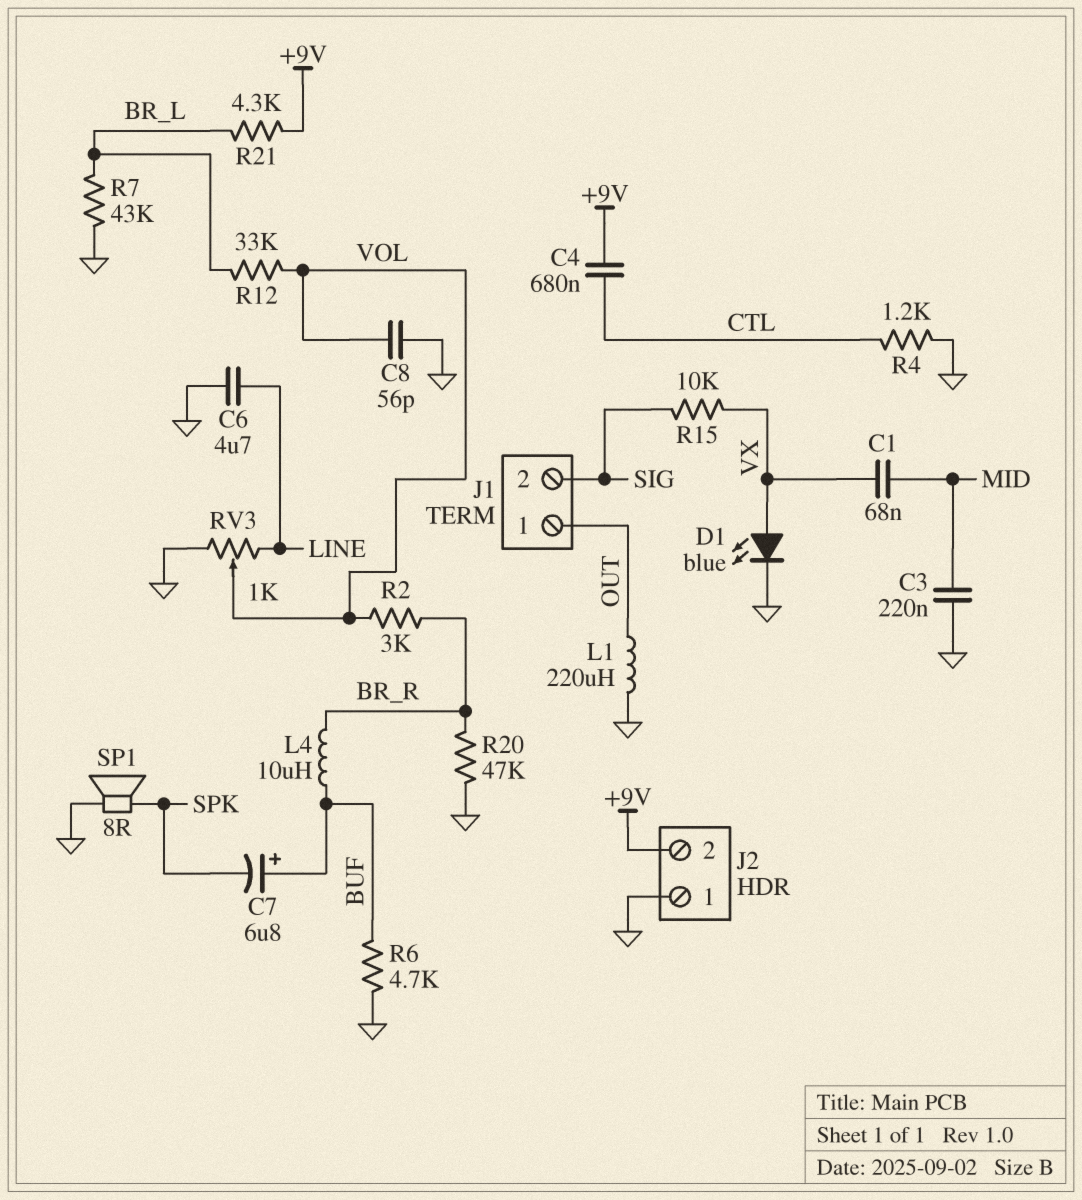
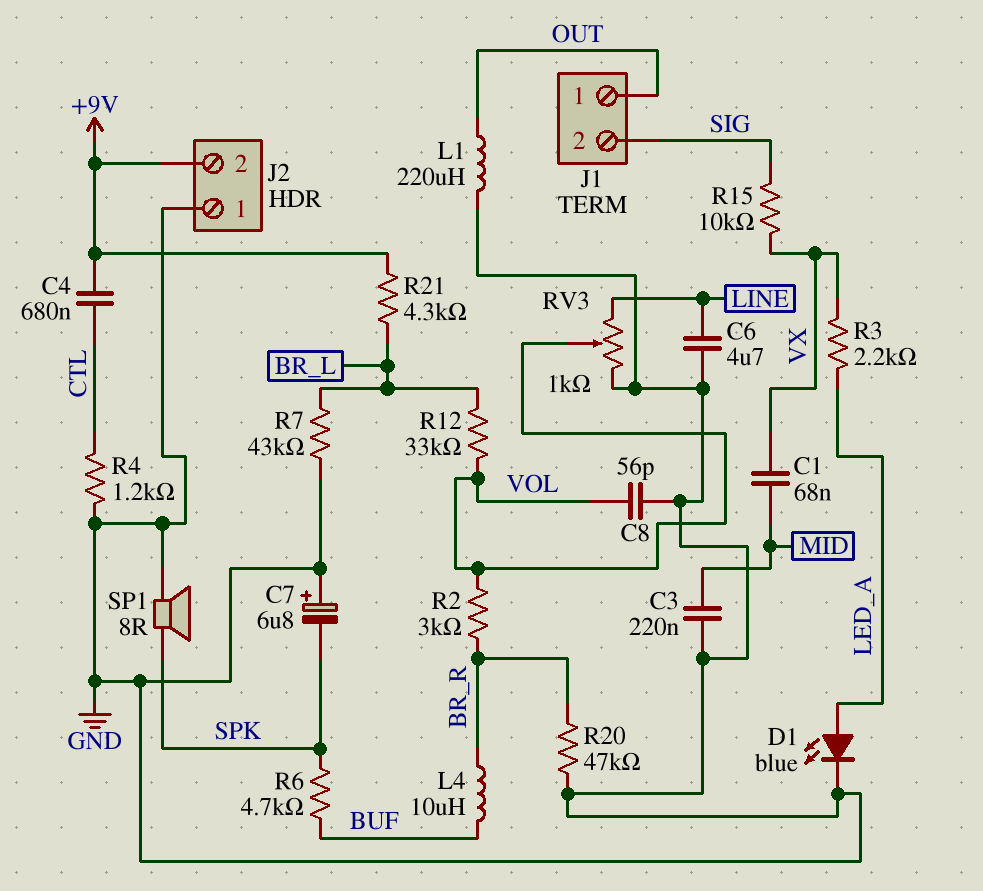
C7: 6.8uF (plus BUF, minus SPK) -> 6.8uF (plus GND, minus SPK)
D1: LED blue (A VX, K GND) -> LED blue (A LED_A, K GND)
R3: none -> 2.2k (LED_A, VX)
R6: 4.7k (BUF, GND) -> 4.7k (BUF, SPK)

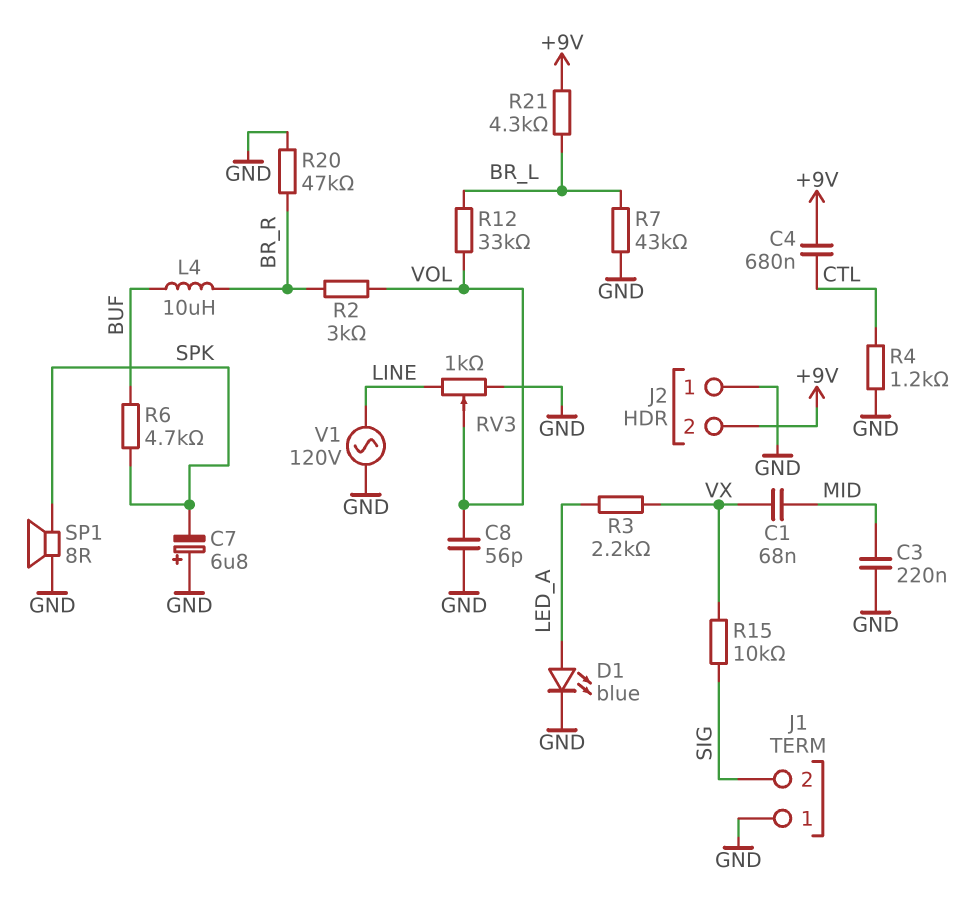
C6: 4.7uF (GND, LINE) -> none
J1 pin 1: OUT -> GND
L1: 220uH (GND, OUT) -> none
V1: none -> AC 120V (GND, LINE)

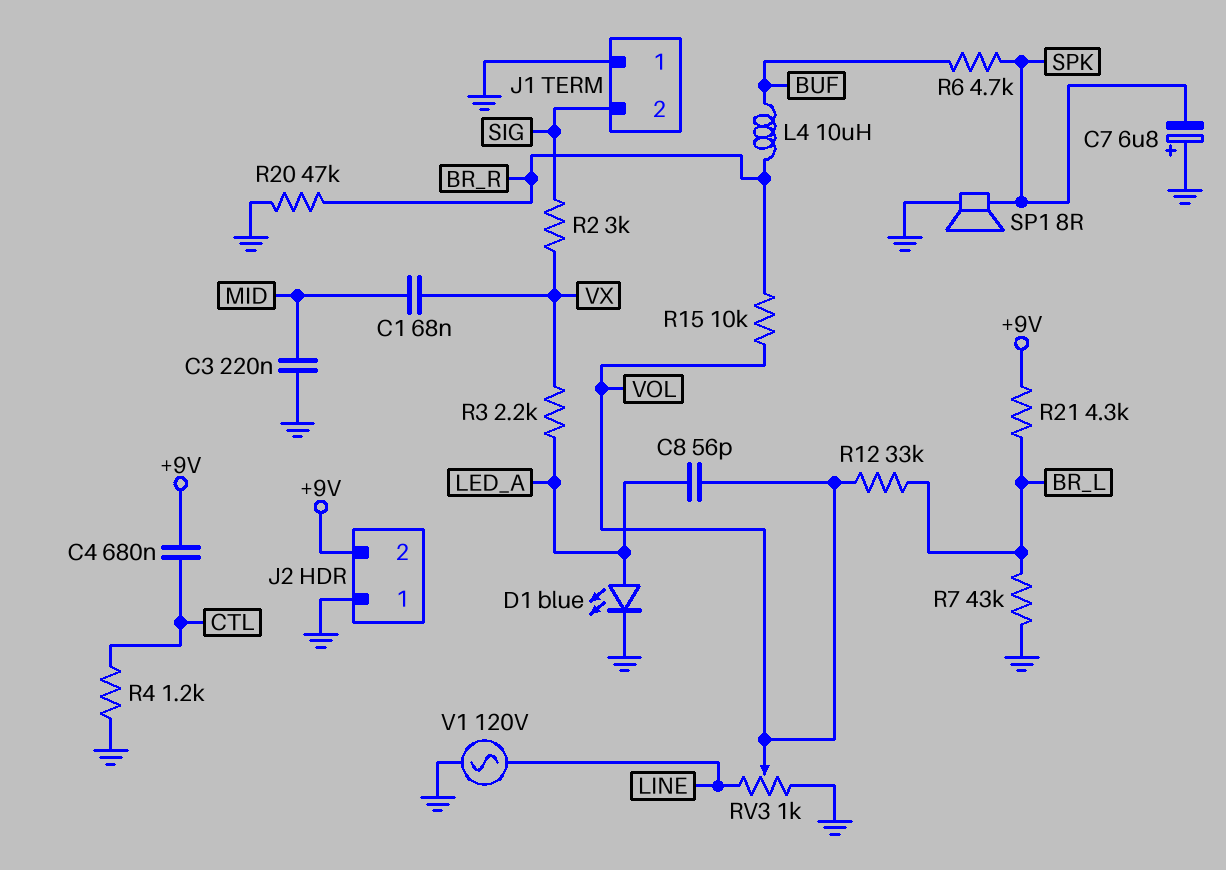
C8: 56pF (GND, VOL) -> 56pF (LED_A, VOL)
R2: 3k (BR_R, VOL) -> 3k (SIG, VX)
R15: 10k (SIG, VX) -> 10k (BR_R, VOL)

